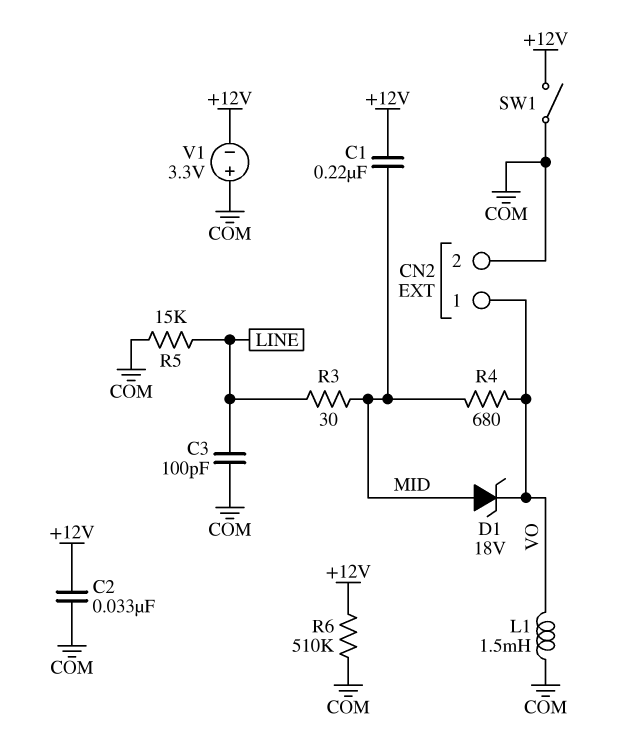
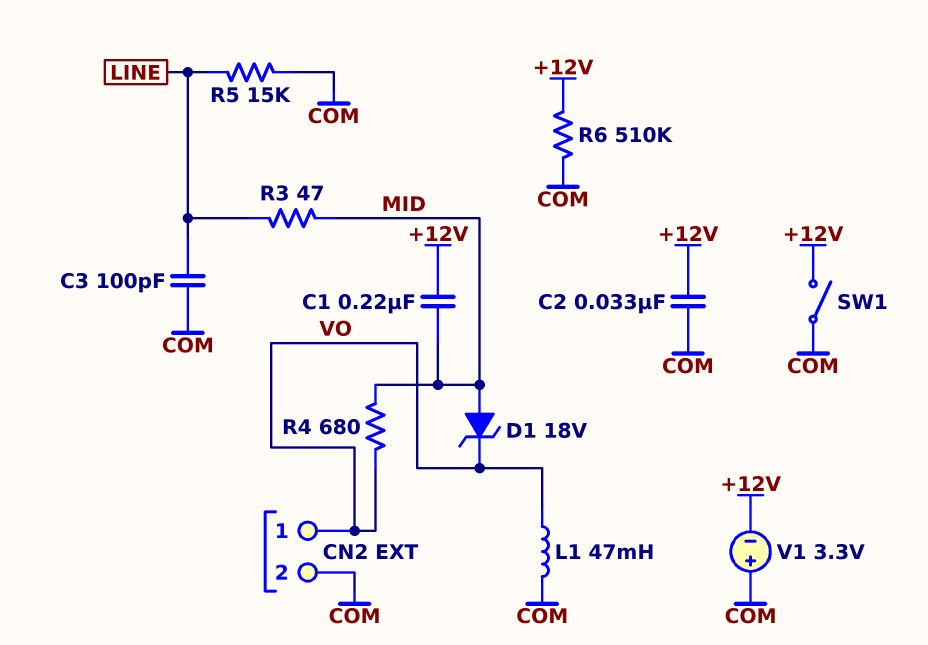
L1: 1.5mH (COM, VO) -> 47mH (COM, VO)
R3: 30 (LINE, MID) -> 47 (LINE, MID)

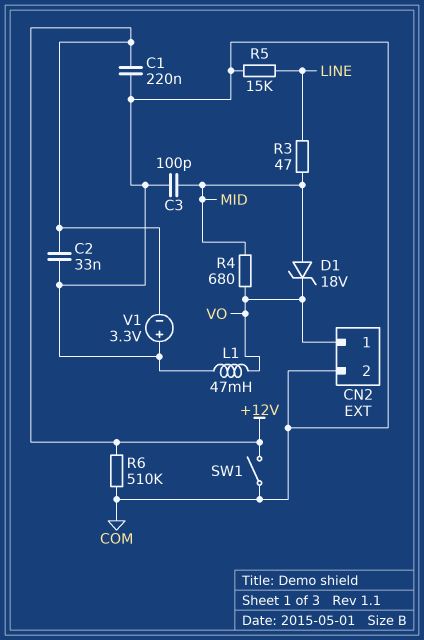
C1: 220nF (+12V, MID) -> 220nF (+12V, COM)
C3: 100pF (COM, LINE) -> 100pF (COM, MID)

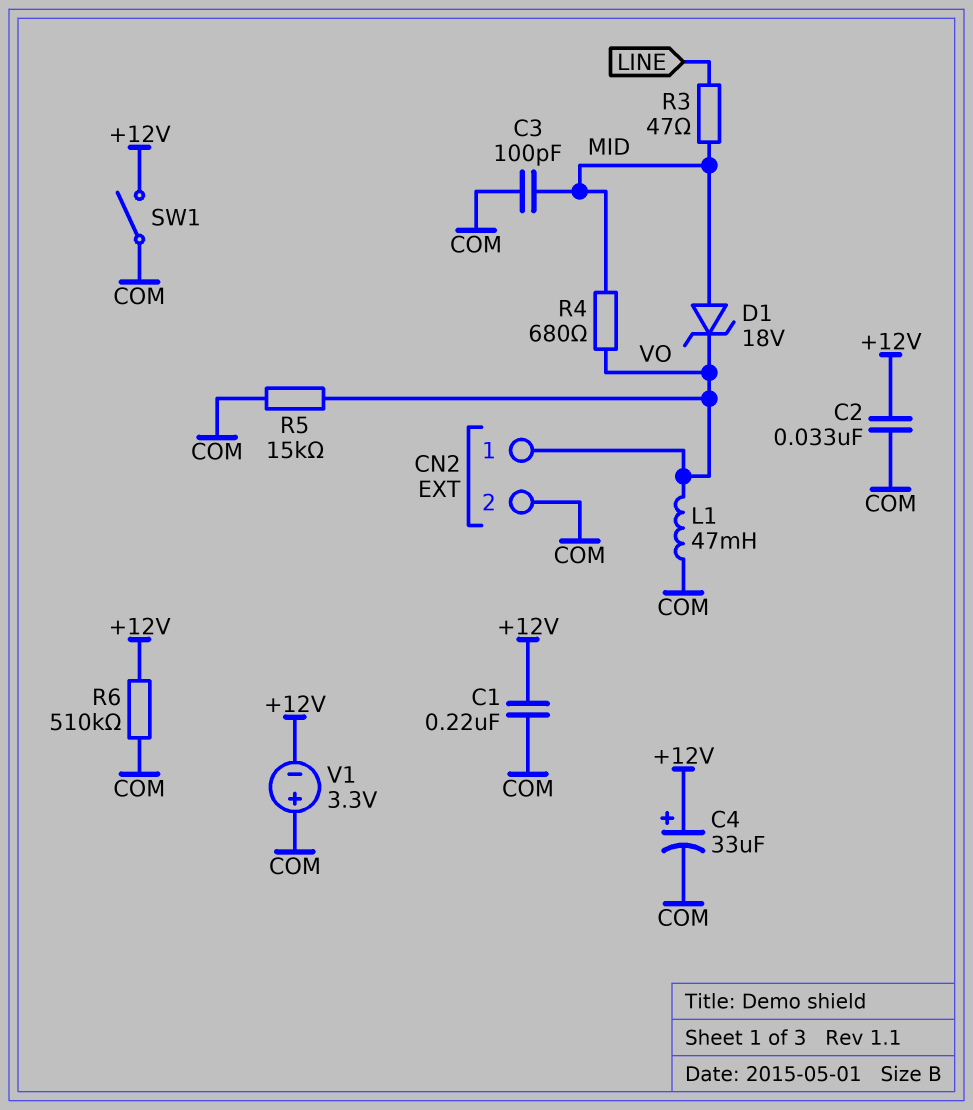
C4: none -> 33uF (plus +12V, minus COM)
R5: 15k (COM, LINE) -> 15k (COM, VO)

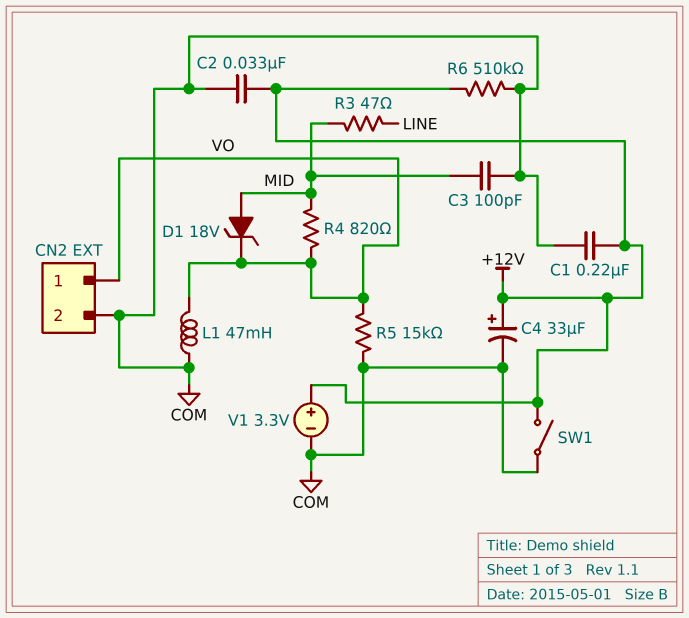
R4: 680 (MID, VO) -> 820 (MID, VO)
V1: 3.3V (plus COM, minus +12V) -> 3.3V (plus +12V, minus COM)

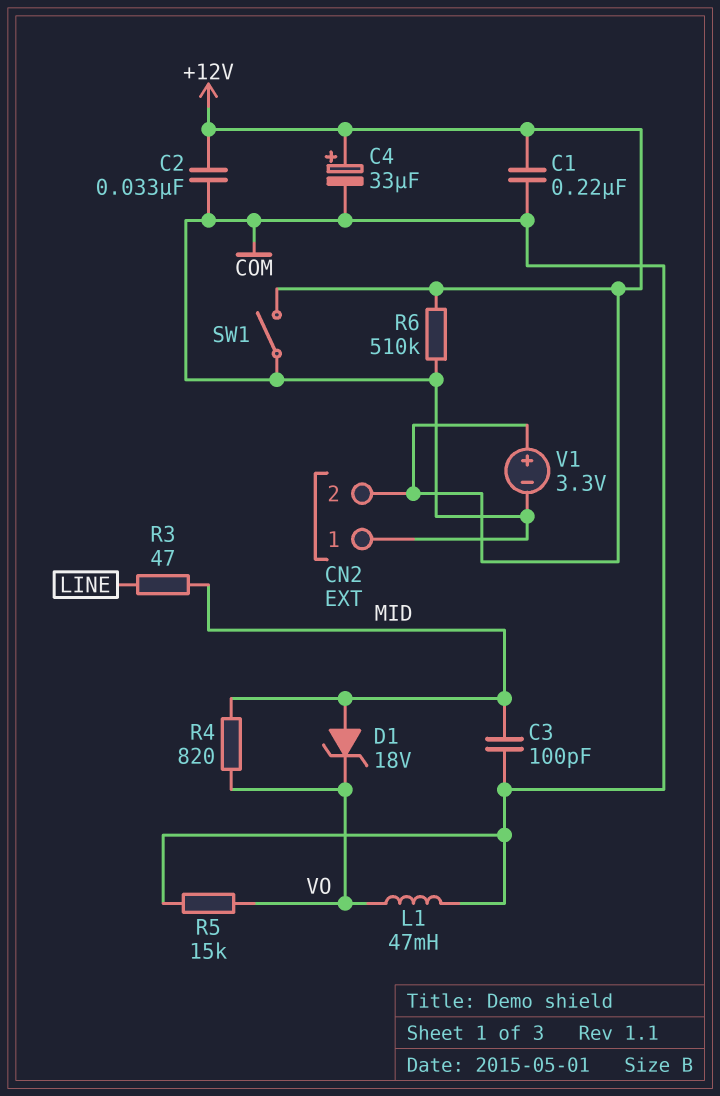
CN2 pin 1: VO -> COM
CN2 pin 2: COM -> +12V

